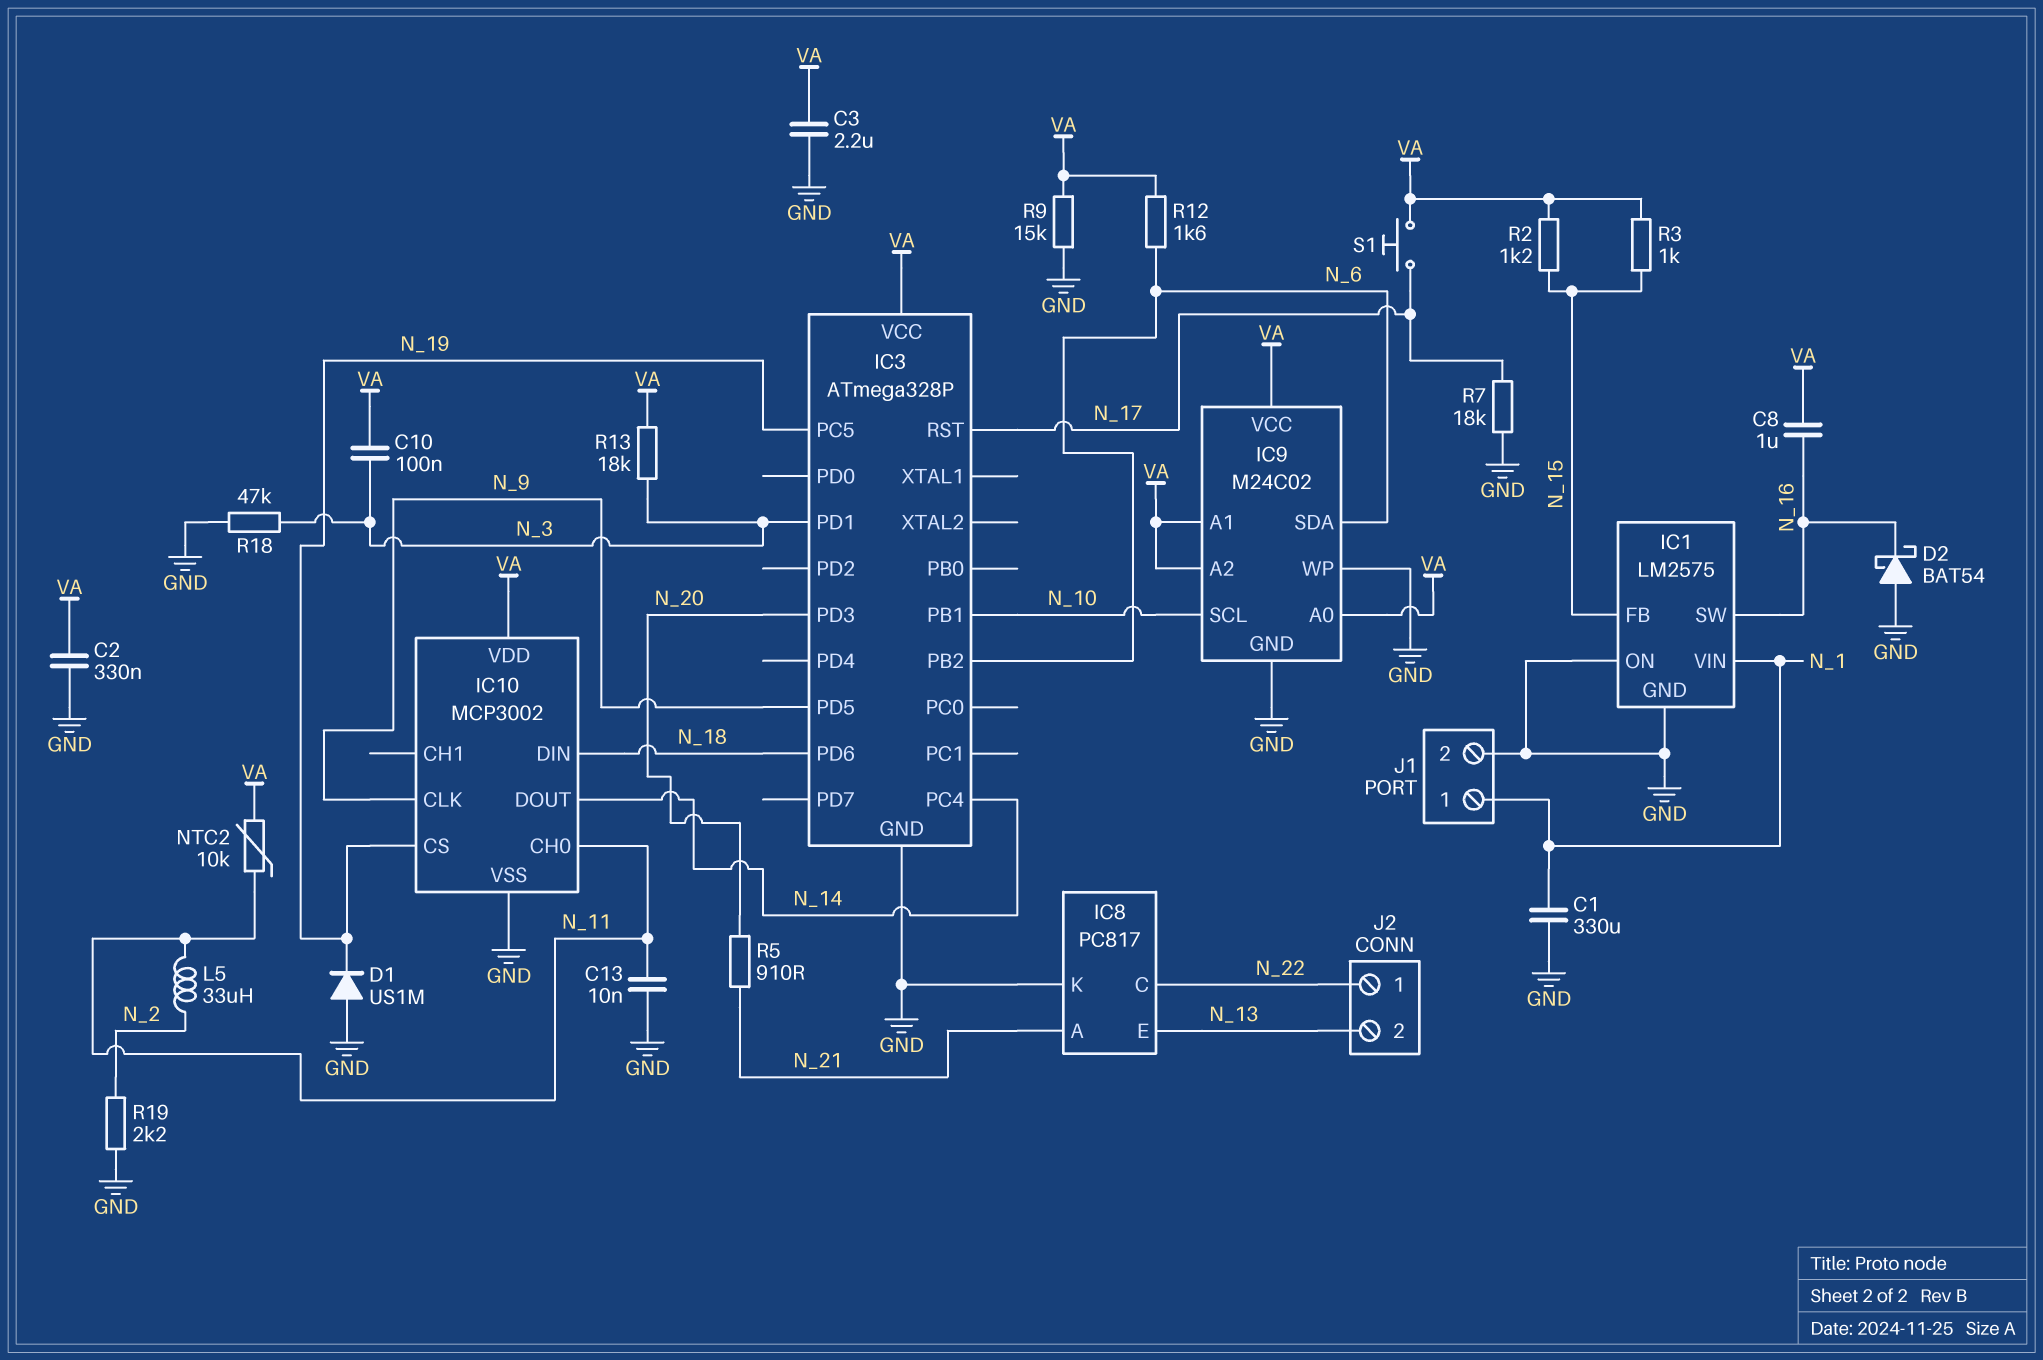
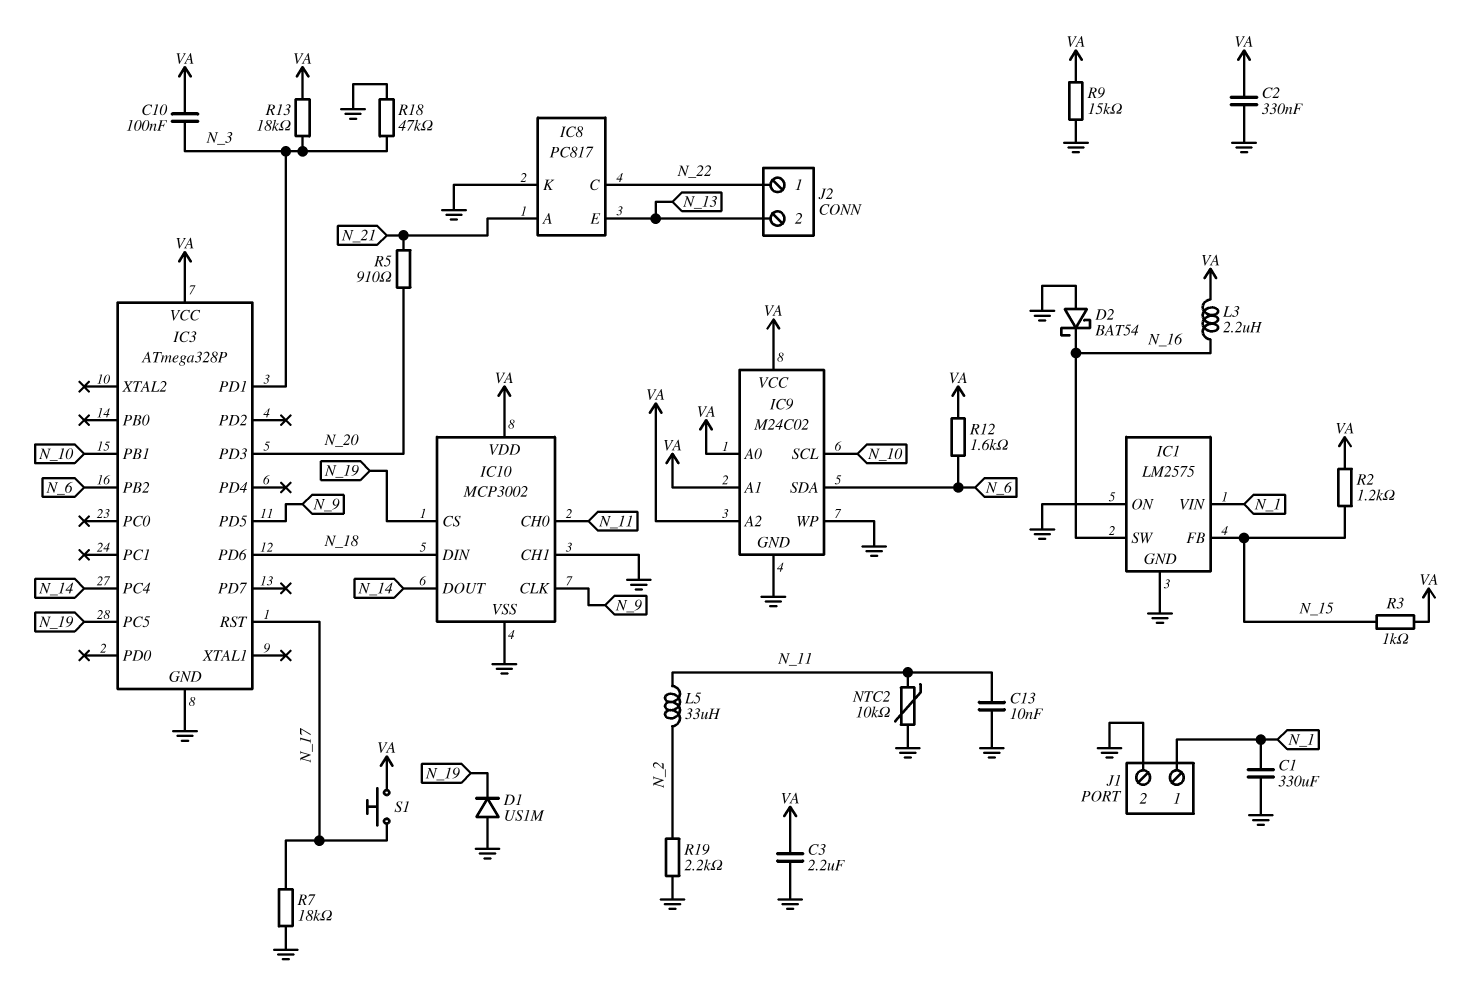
C8: 1uF (N_16, VA) -> none
IC10 pin CH1: none -> GND
L3: none -> 2.2uH (N_16, VA)
NTC2: 10k (N_11, VA) -> 10k (GND, N_11)

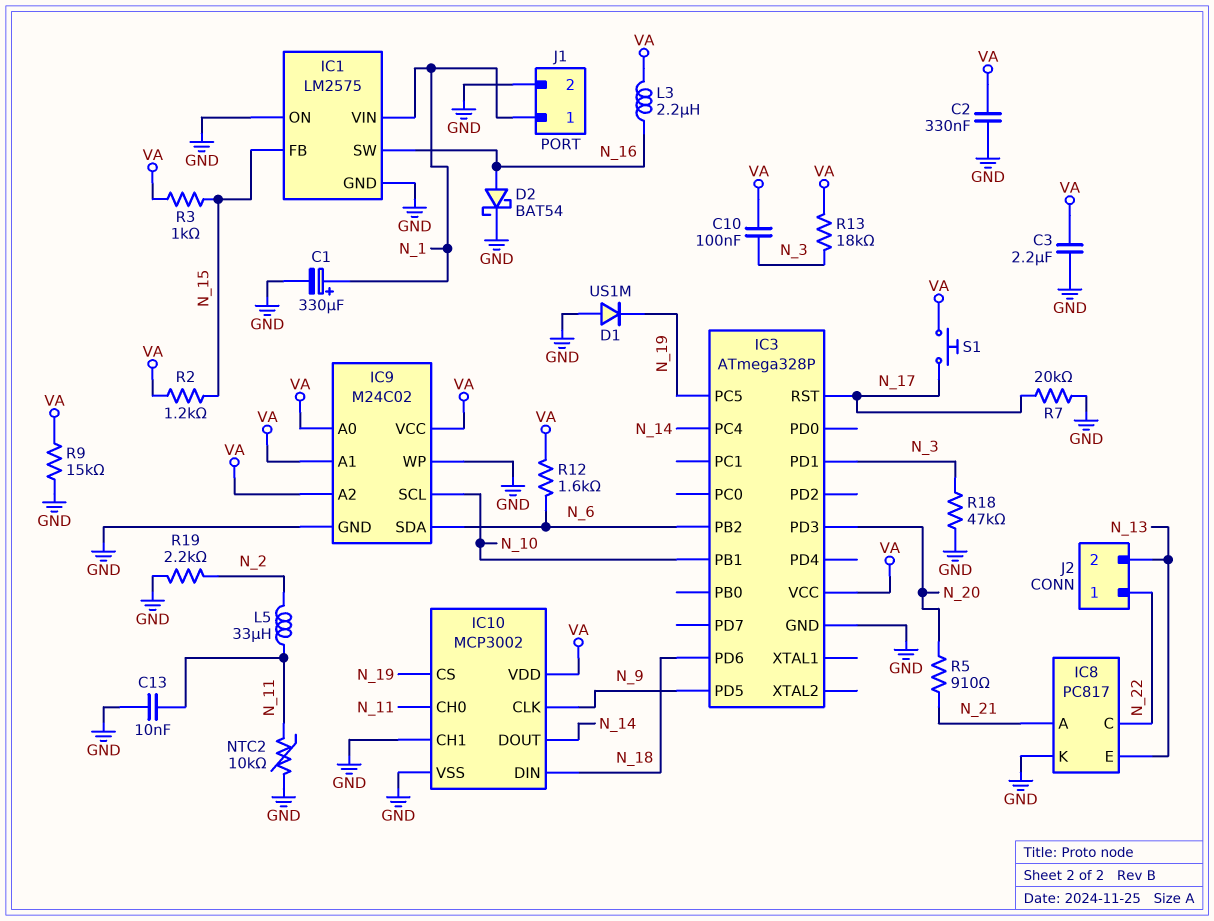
C1: 330uF (GND, N_1) -> 330uF (plus N_1, minus GND)
D2: schottky BAT54 (A GND, K N_16) -> schottky BAT54 (A N_16, K GND)
R7: 18k (GND, N_17) -> 20k (GND, N_17)

